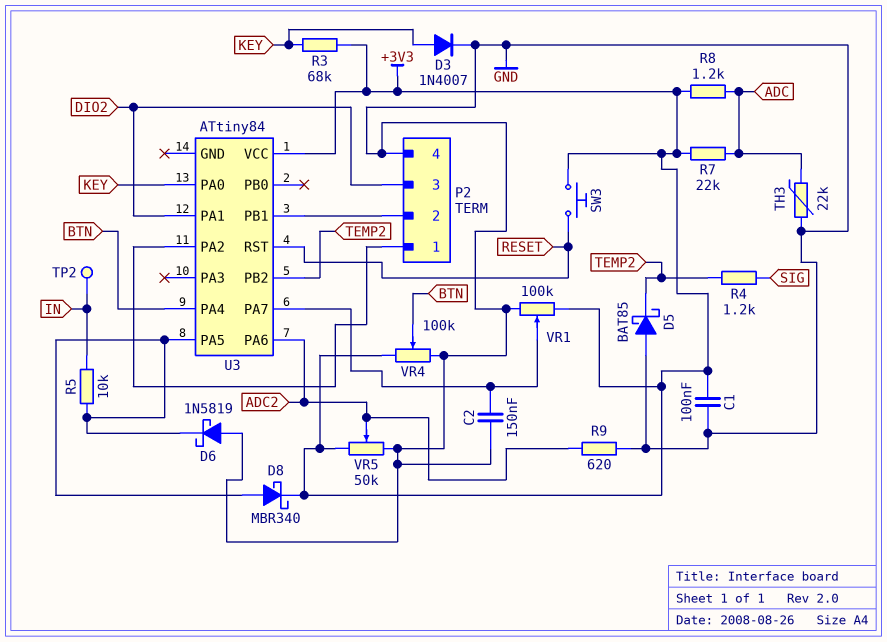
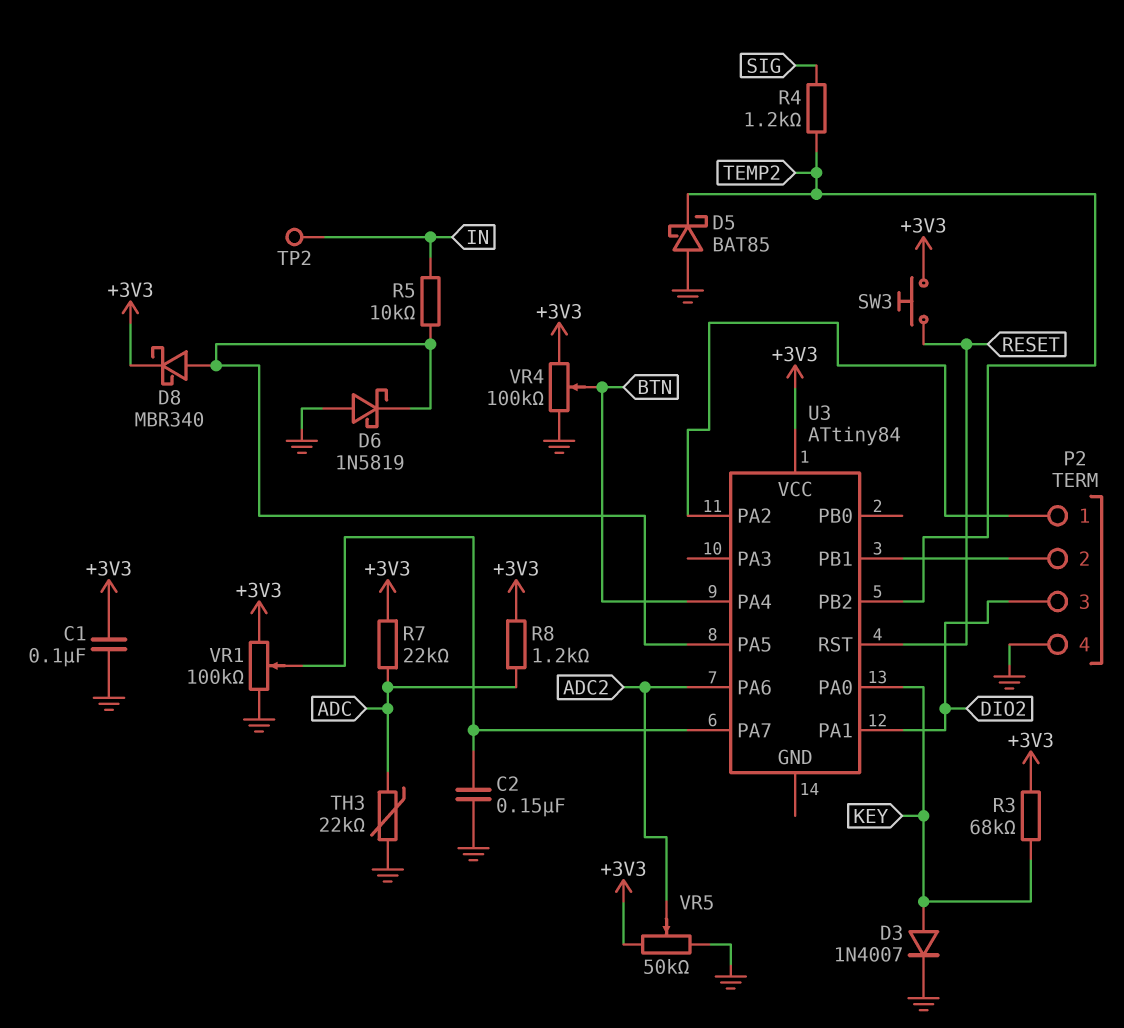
R9: 620 (ADC2, GND) -> none

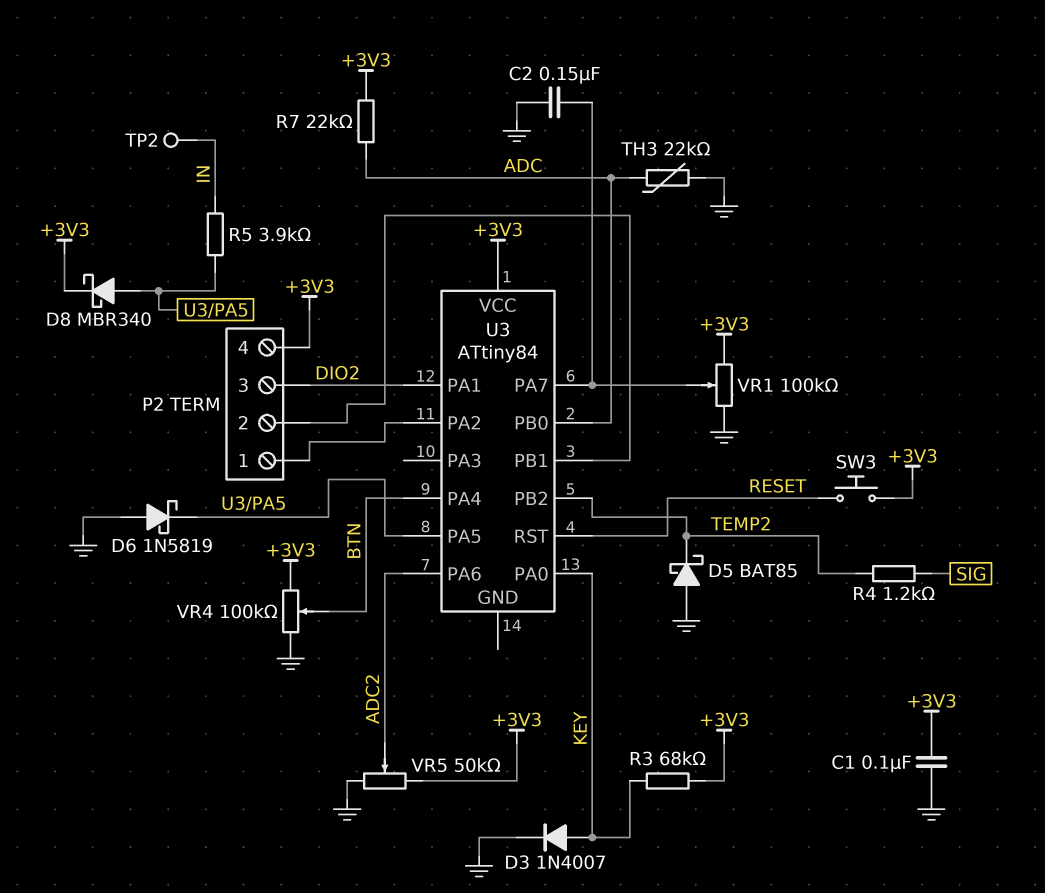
P2 pin 4: GND -> +3V3
R5: 10k (IN, U3/PA5) -> 3.9k (IN, U3/PA5)
R8: 1.2k (+3V3, ADC) -> none
U3 pin PB0: none -> ADC

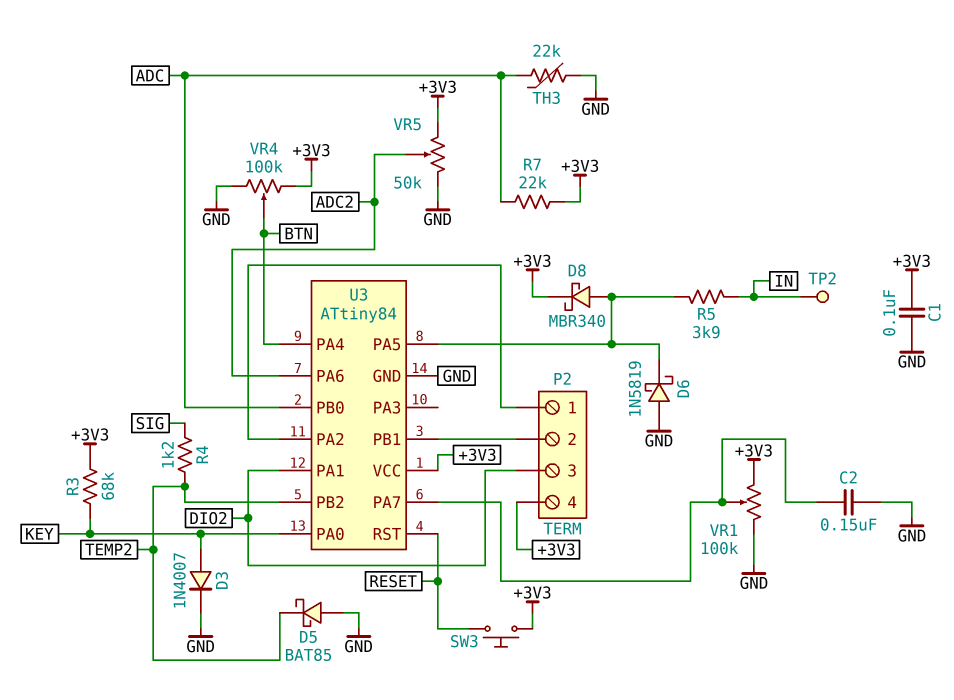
U3 pin GND: none -> GND

